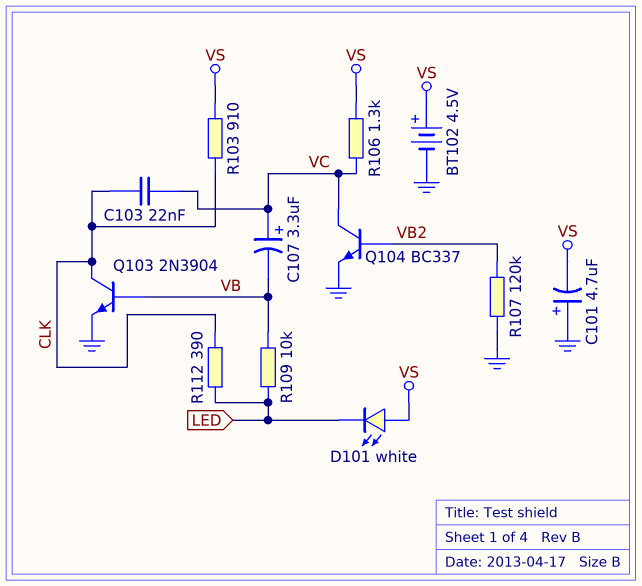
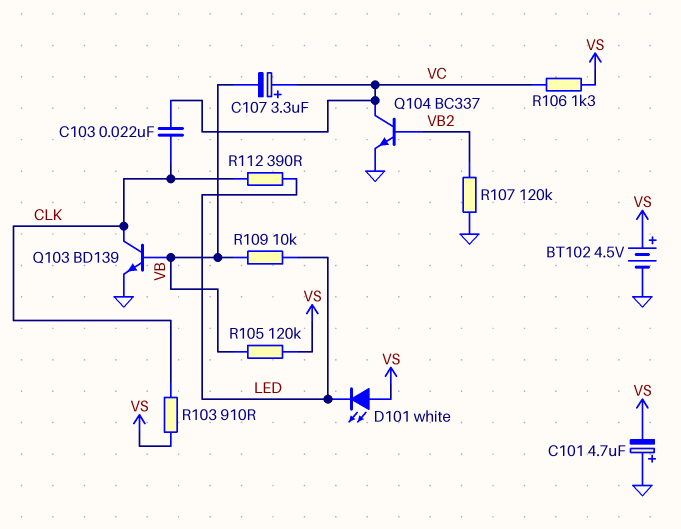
Q103: NPN 2N3904 (B VB, C CLK, E GND) -> NPN BD139 (B VB, C CLK, E GND)
R105: none -> 120k (VB, VS)

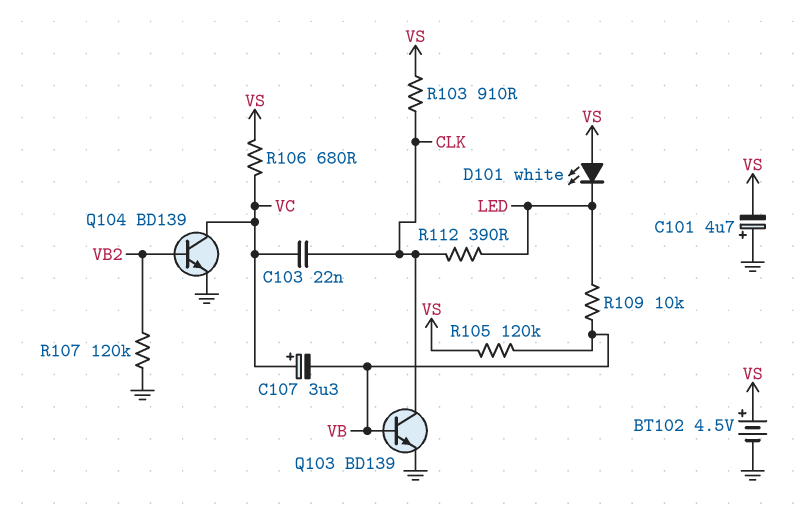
Q104: NPN BC337 (B VB2, C VC, E GND) -> NPN BD139 (B VB2, C VC, E GND)
R106: 1.3k (VC, VS) -> 680 (VC, VS)

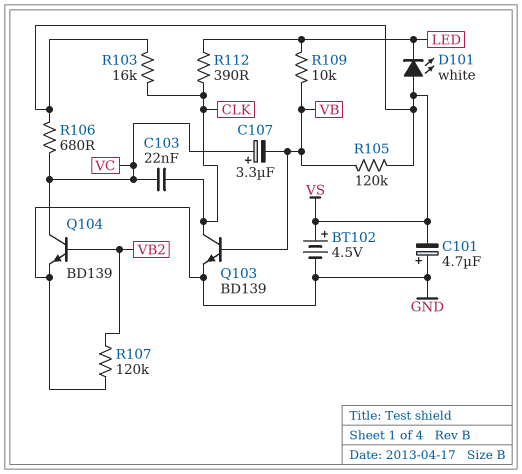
R103: 910 (CLK, VS) -> 16k (CLK, VS)

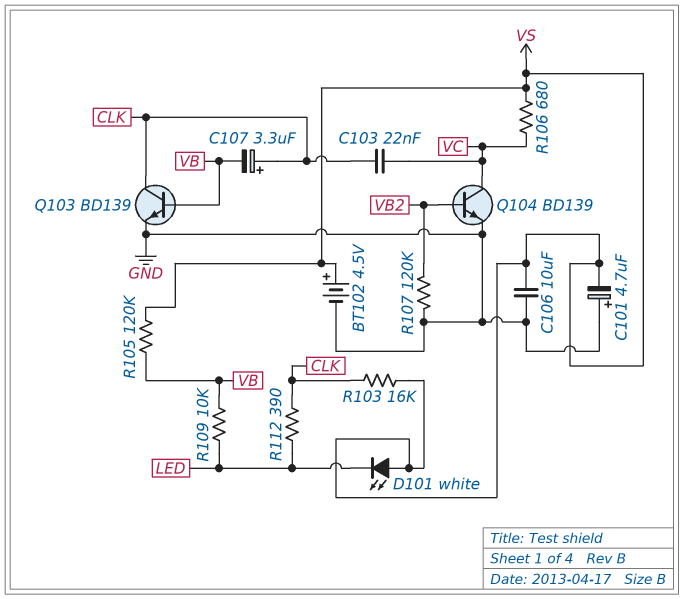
C106: none -> 10uF (GND, VS)
C107: 3.3uF (plus VC, minus VB) -> 3.3uF (plus CLK, minus VB)

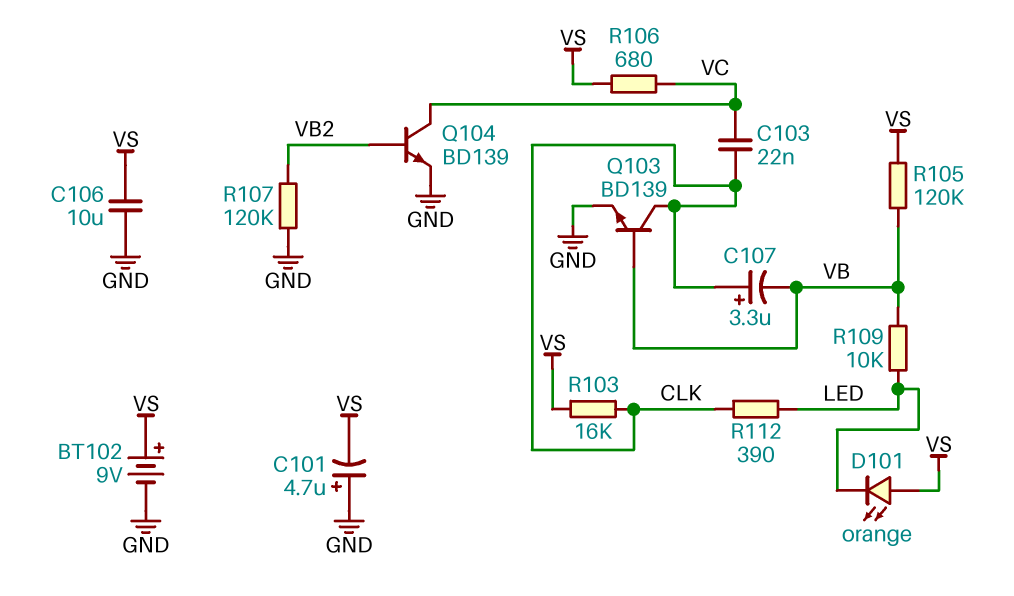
BT102: 4.5V (plus VS, minus GND) -> 9V (plus VS, minus GND)
D101: LED white (A VS, K LED) -> LED orange (A VS, K LED)

